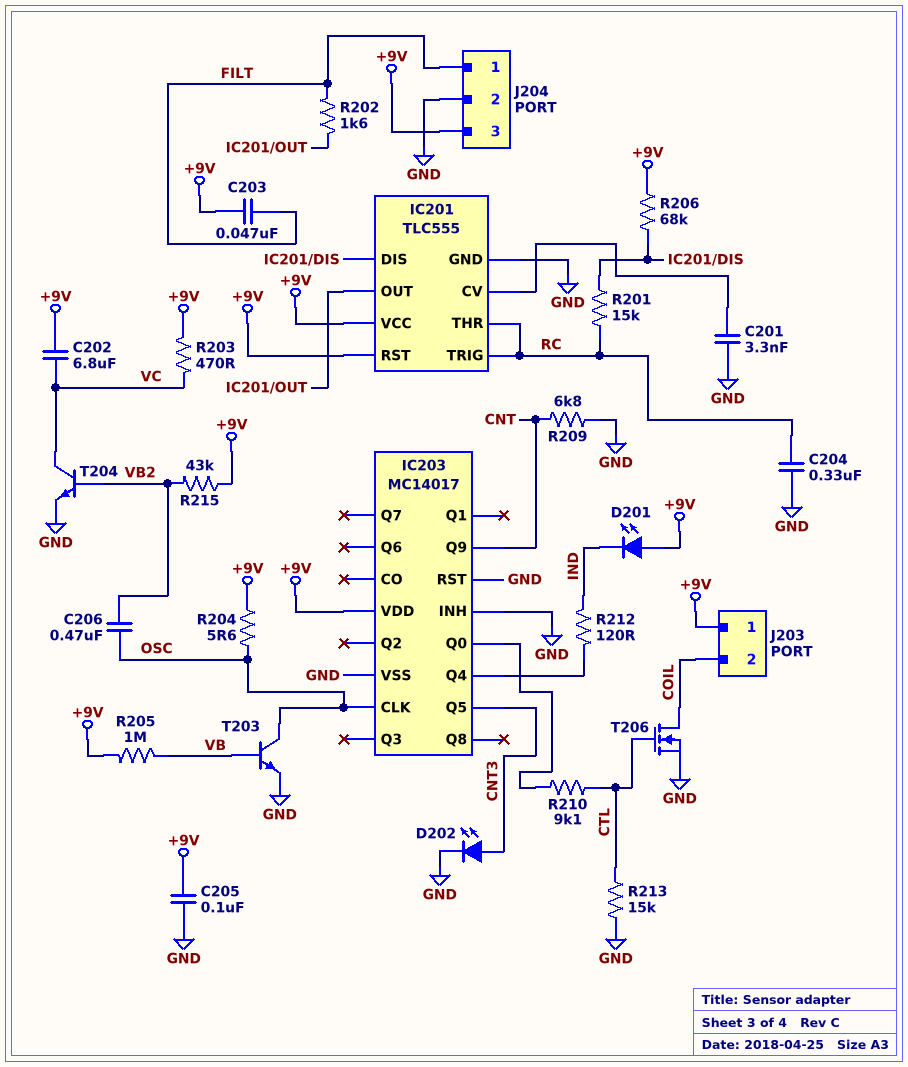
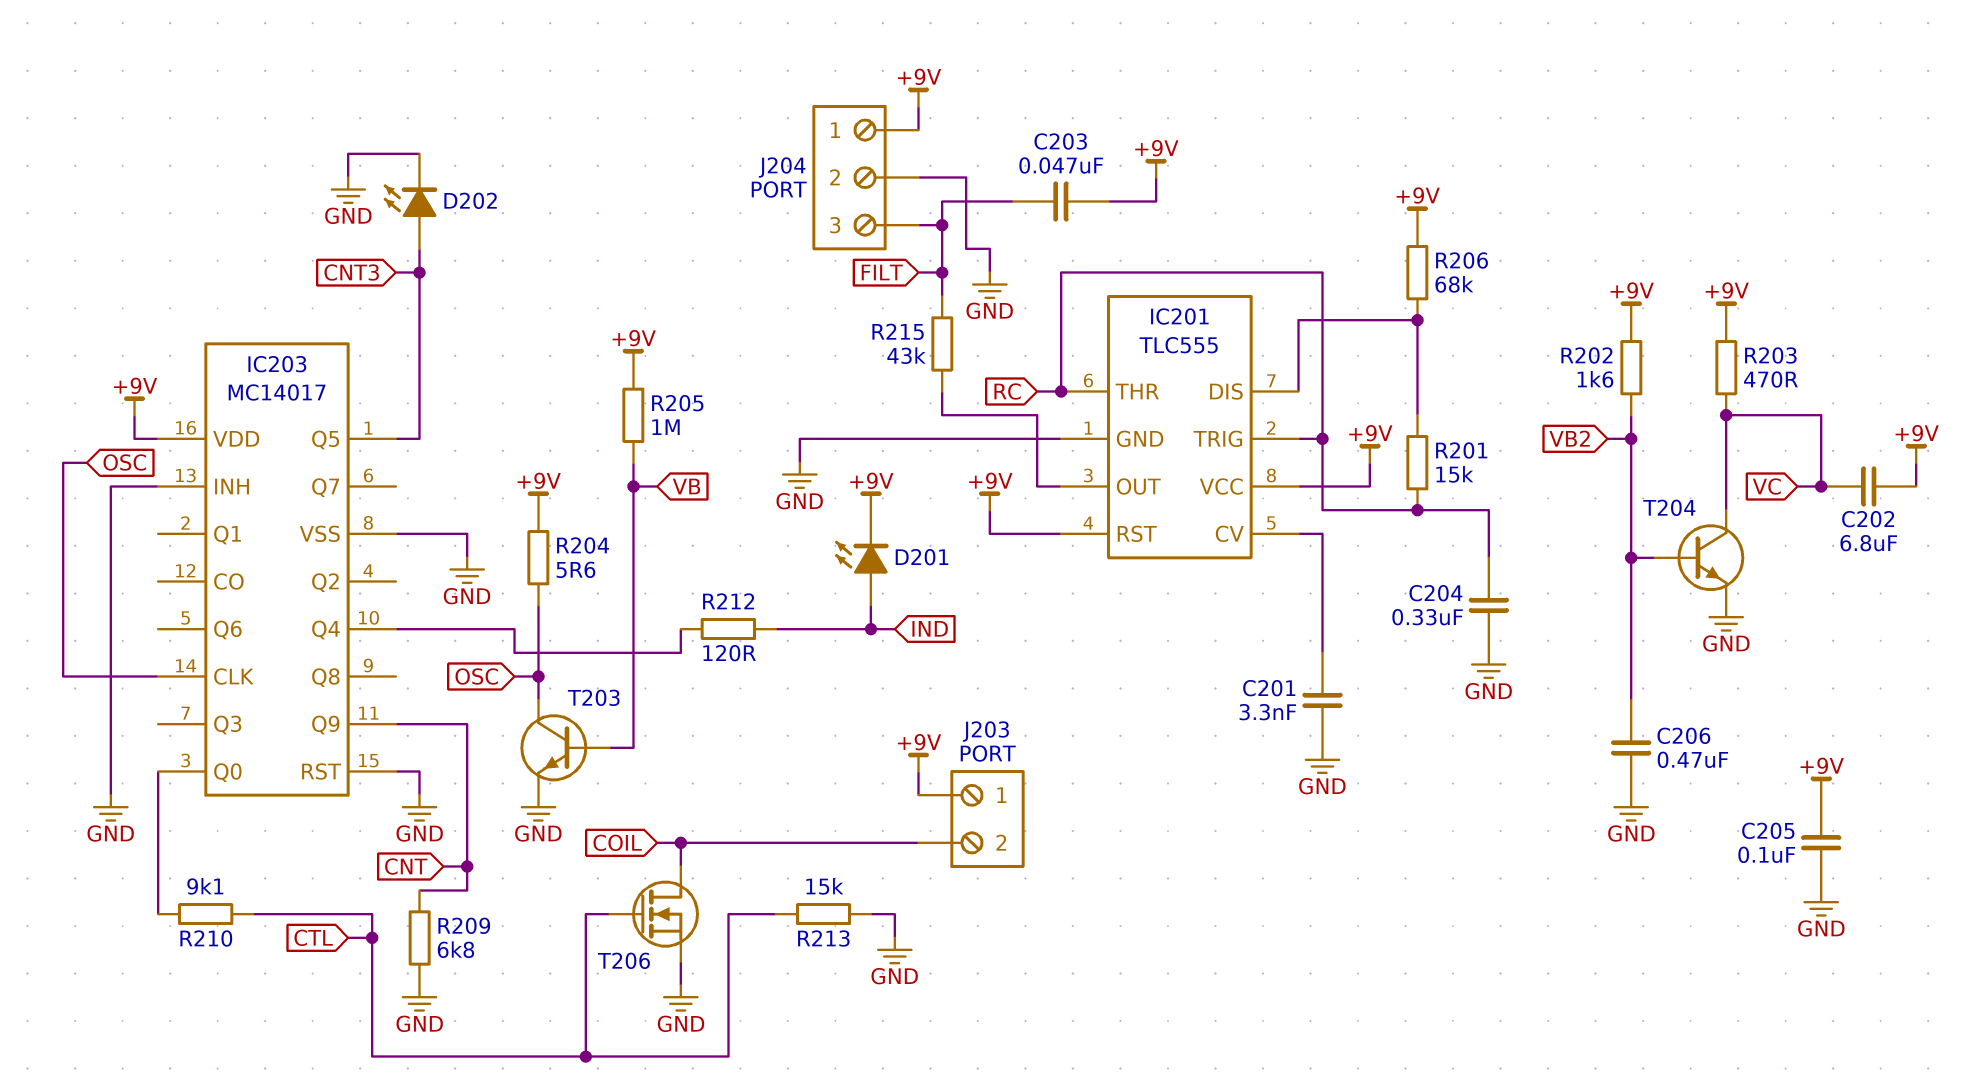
C206: 470nF (OSC, VB2) -> 470nF (GND, VB2)
D201: LED (A +9V, K IND) -> LED (A IND, K +9V)
J204 pin 1: FILT -> +9V
J204 pin 3: +9V -> FILT
R202: 1.6k (FILT, IC201/OUT) -> 1.6k (+9V, VB2)
R215: 43k (+9V, VB2) -> 43k (FILT, IC201/OUT)

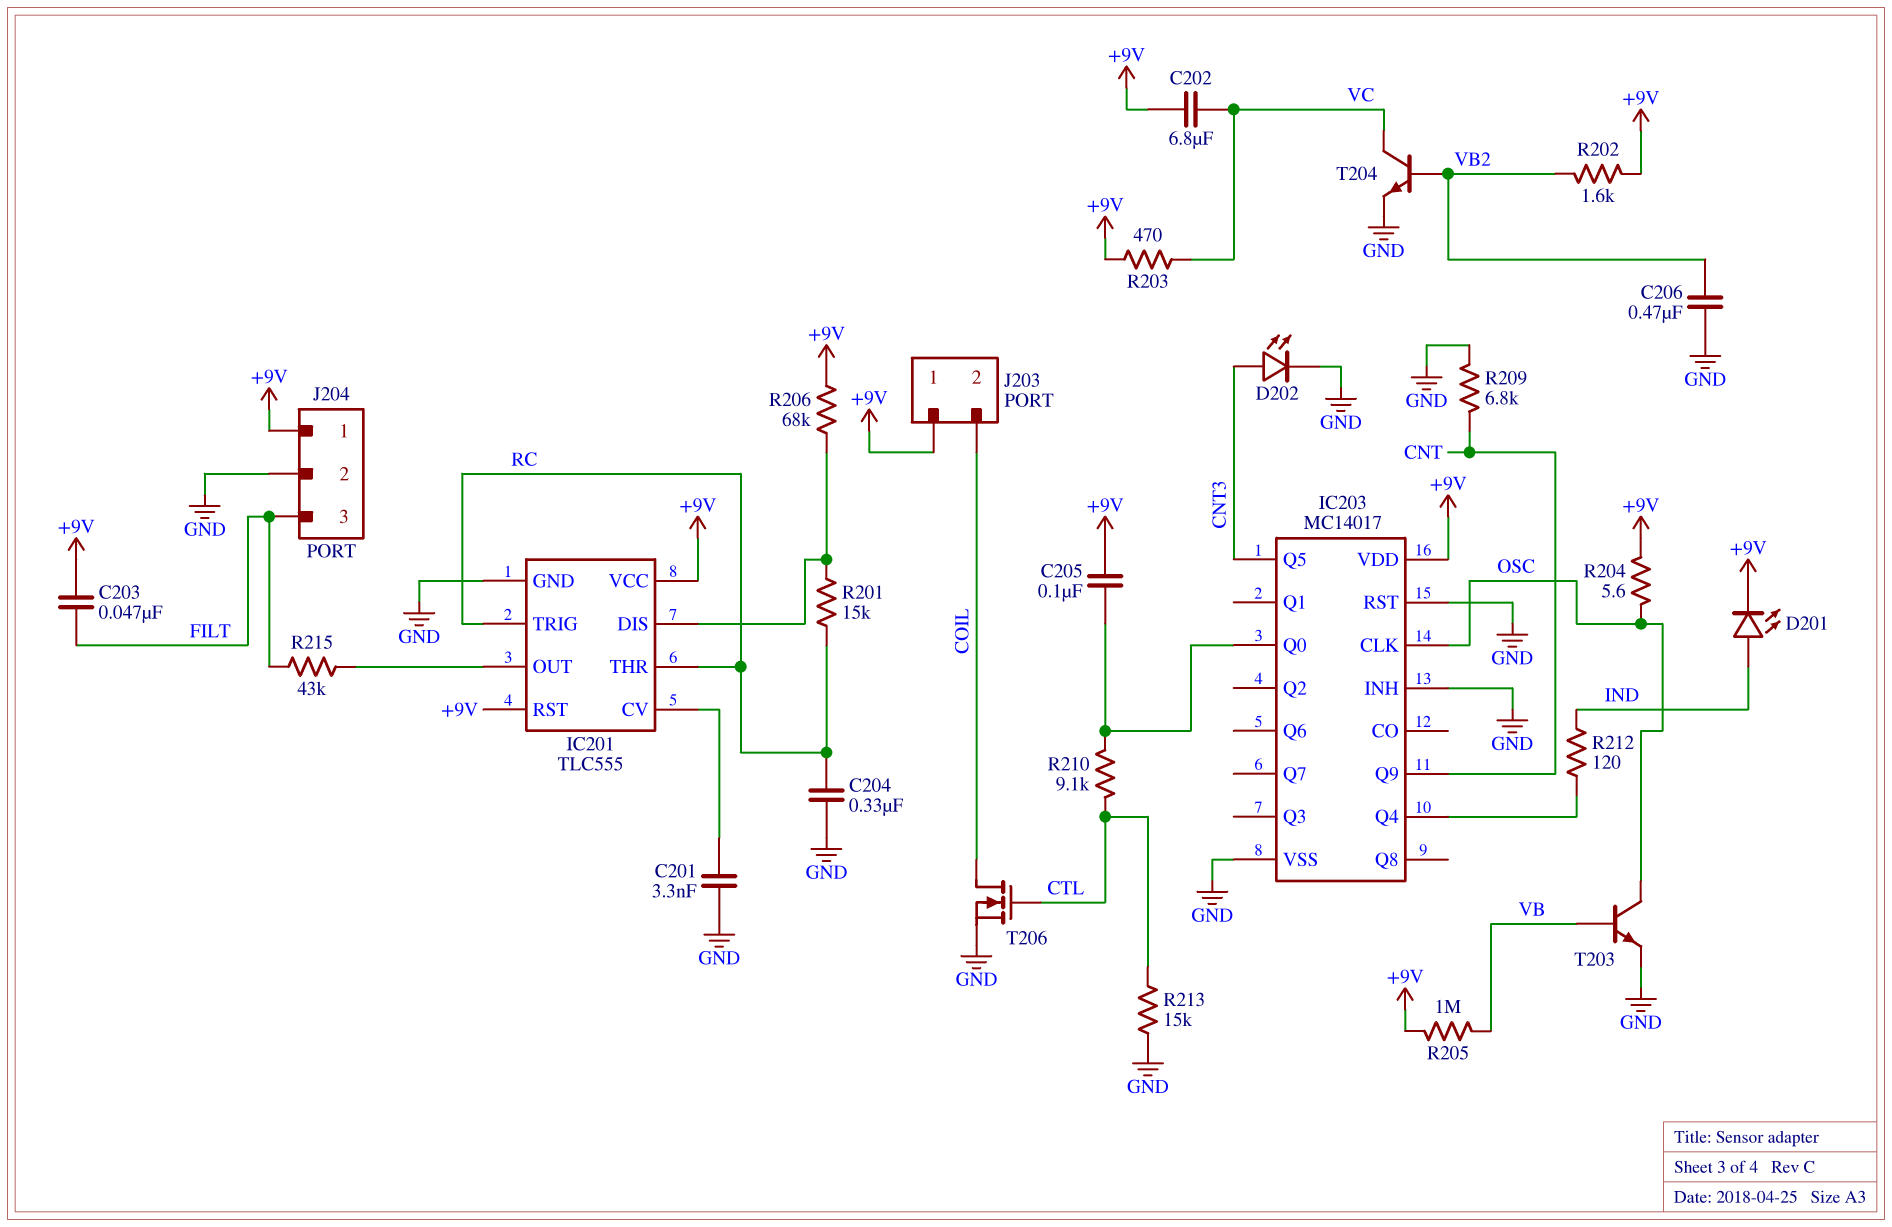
C205: 100nF (+9V, GND) -> 100nF (+9V, IC203/Q0)

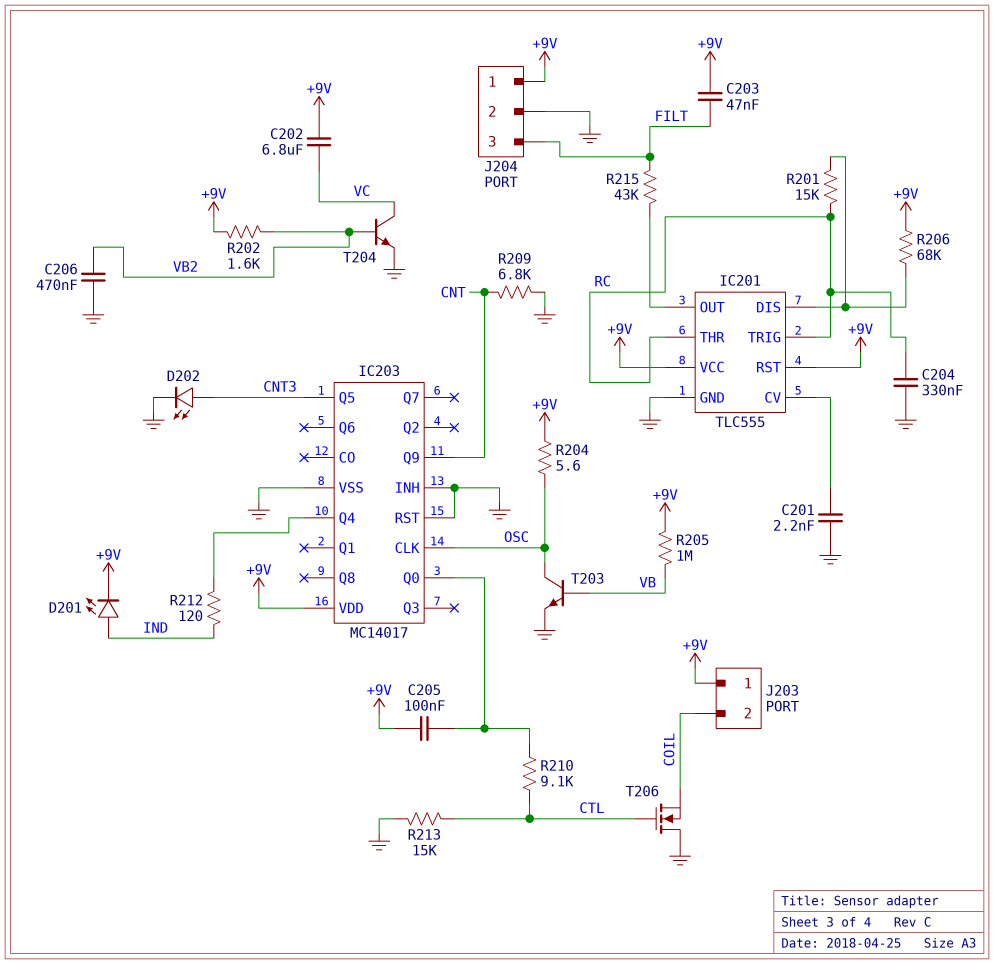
C201: 3.3nF (GND, IC201/CV) -> 2.2nF (GND, IC201/CV)
R203: 470 (+9V, VC) -> none
T206: NMOS (G CTL, D COIL, S GND) -> NMOS (G CTL, D GND, S COIL)

